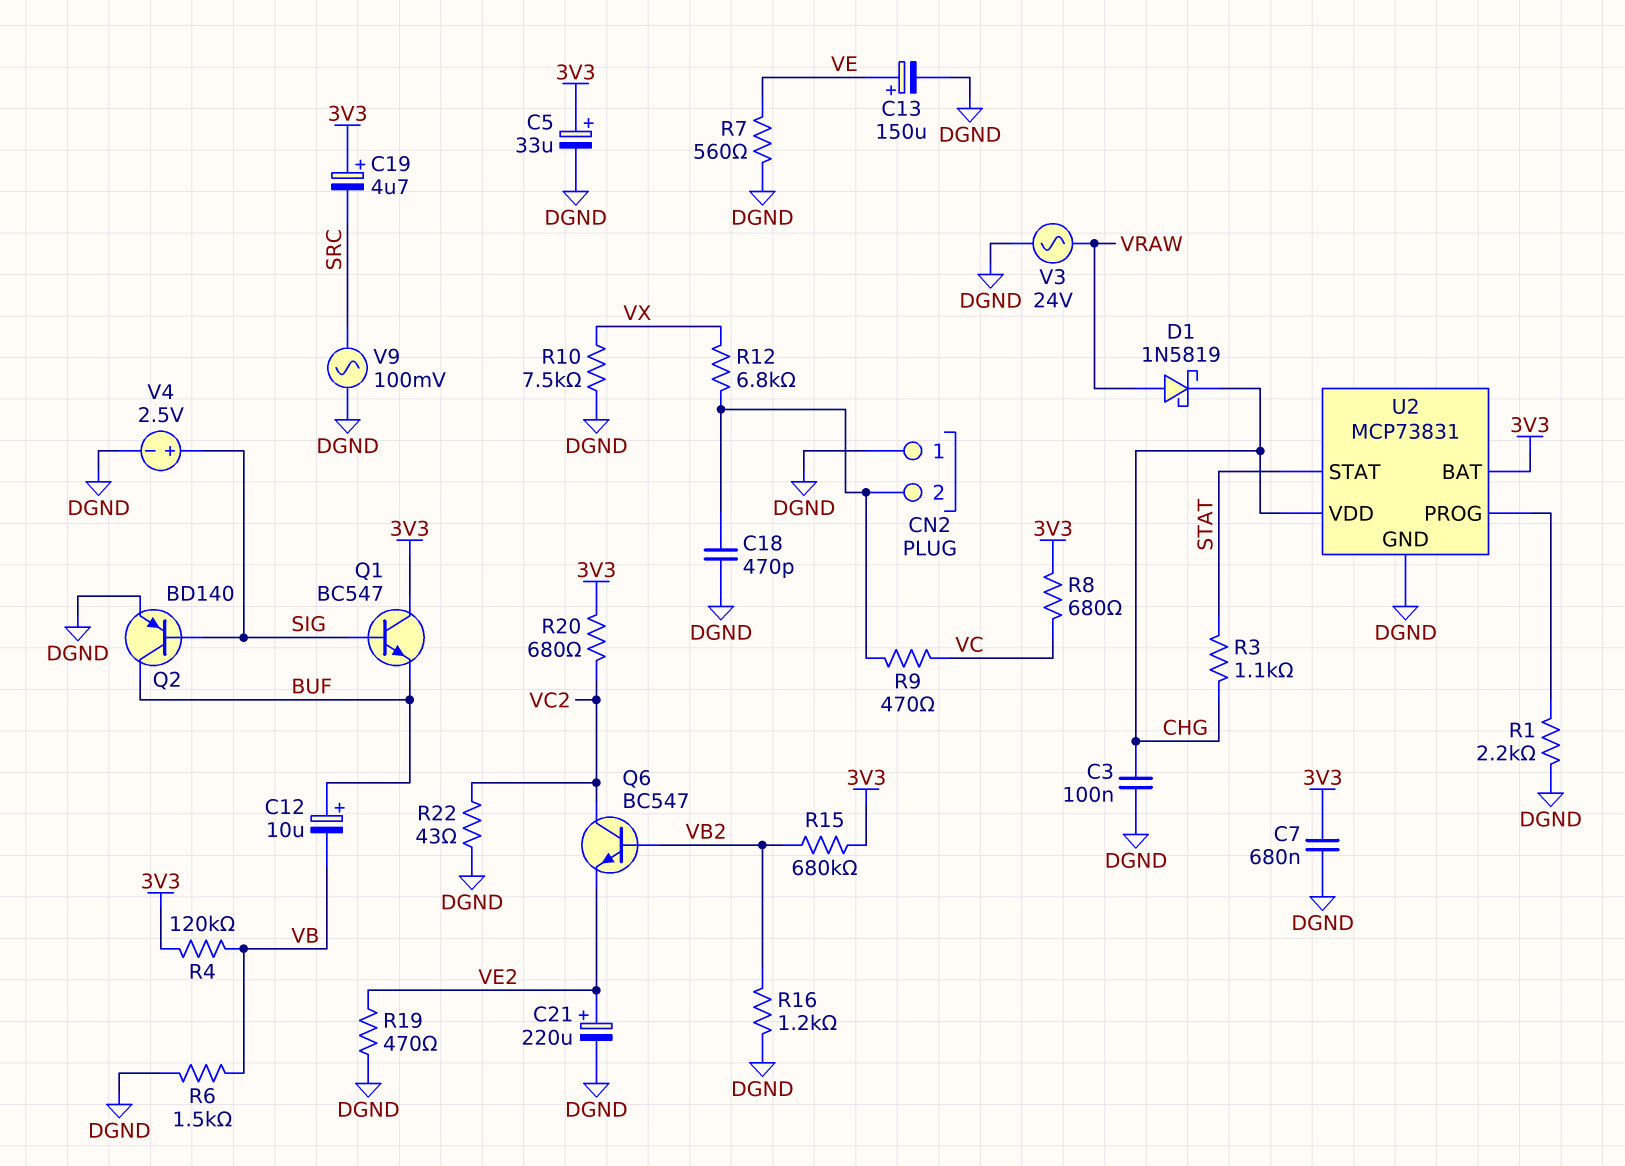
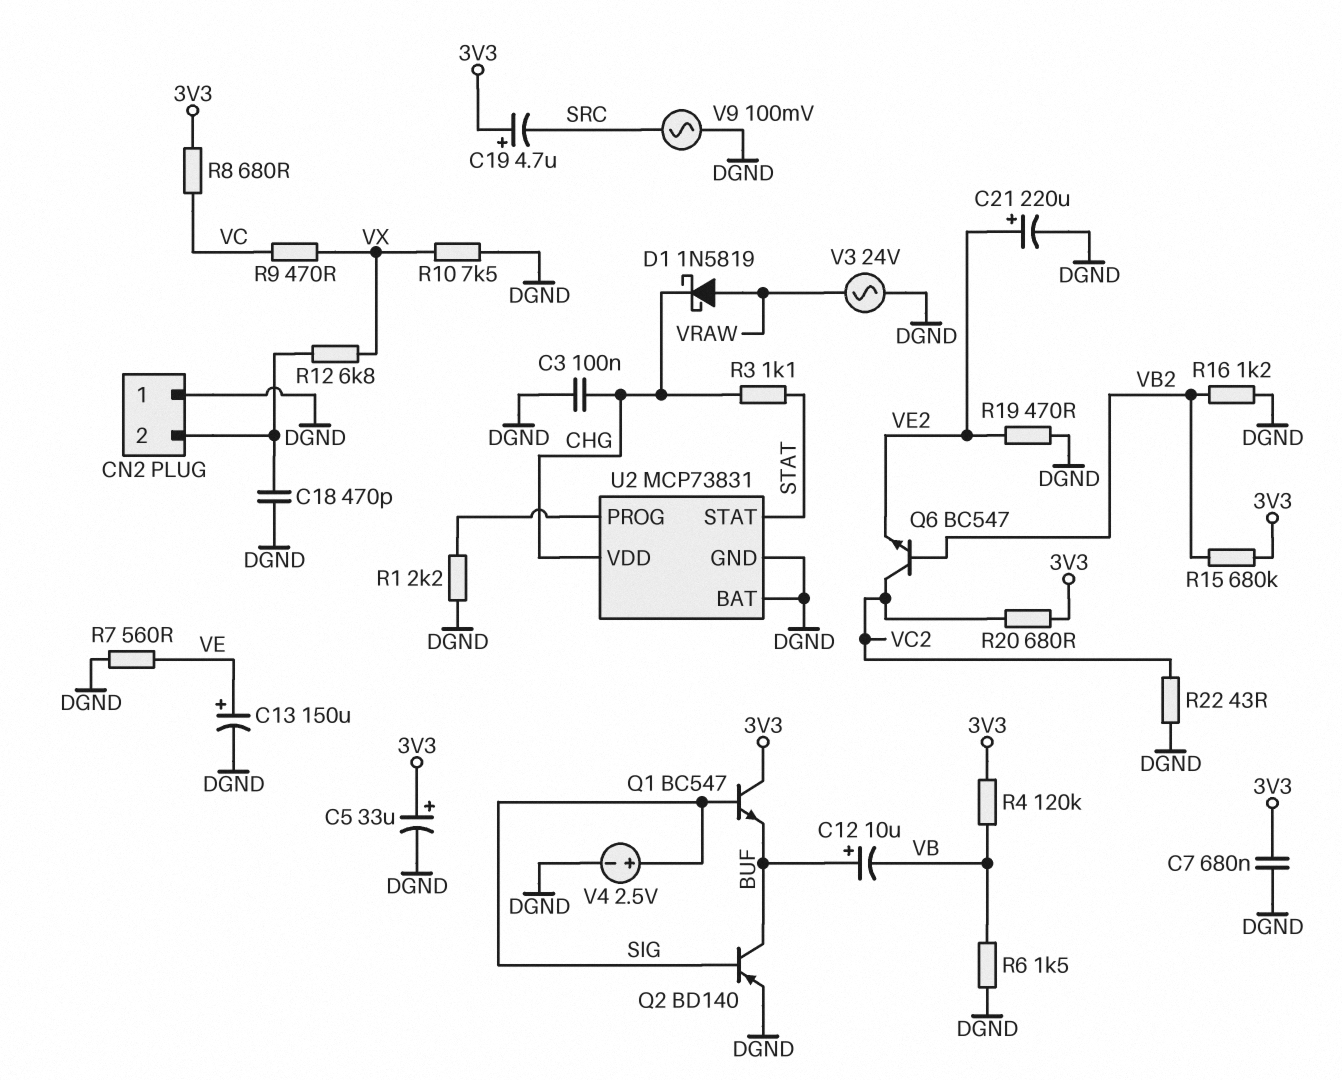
R9: 470 (CN2/2, VC) -> 470 (VC, VX)
U2 pin BAT: 3V3 -> DGND

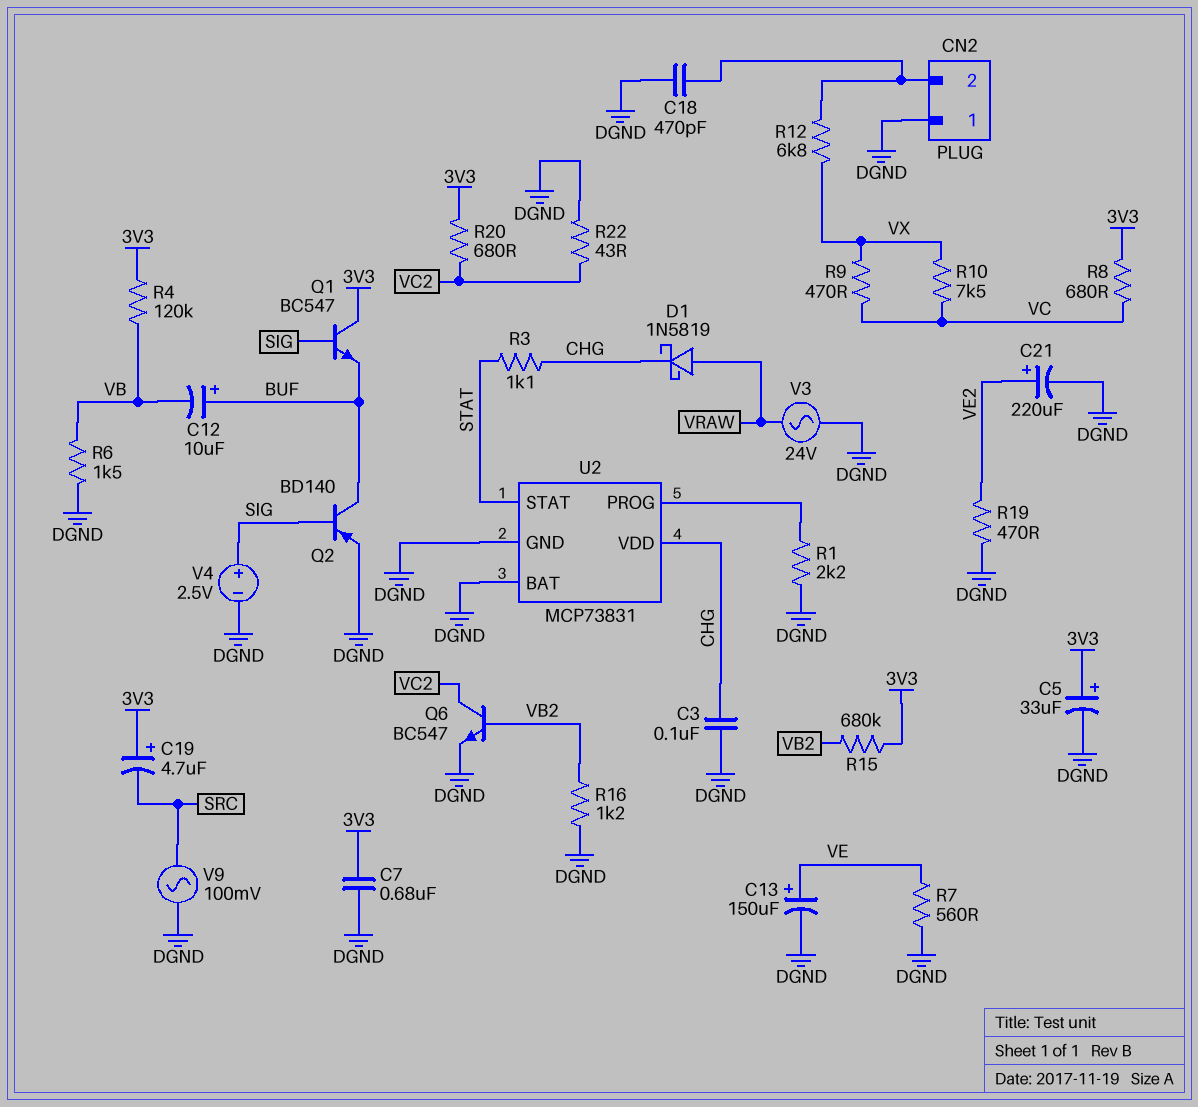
Q6: NPN BC547 (B VB2, C VC2, E VE2) -> NPN BC547 (B VB2, C VC2, E DGND)
R10: 7.5k (DGND, VX) -> 7.5k (VC, VX)

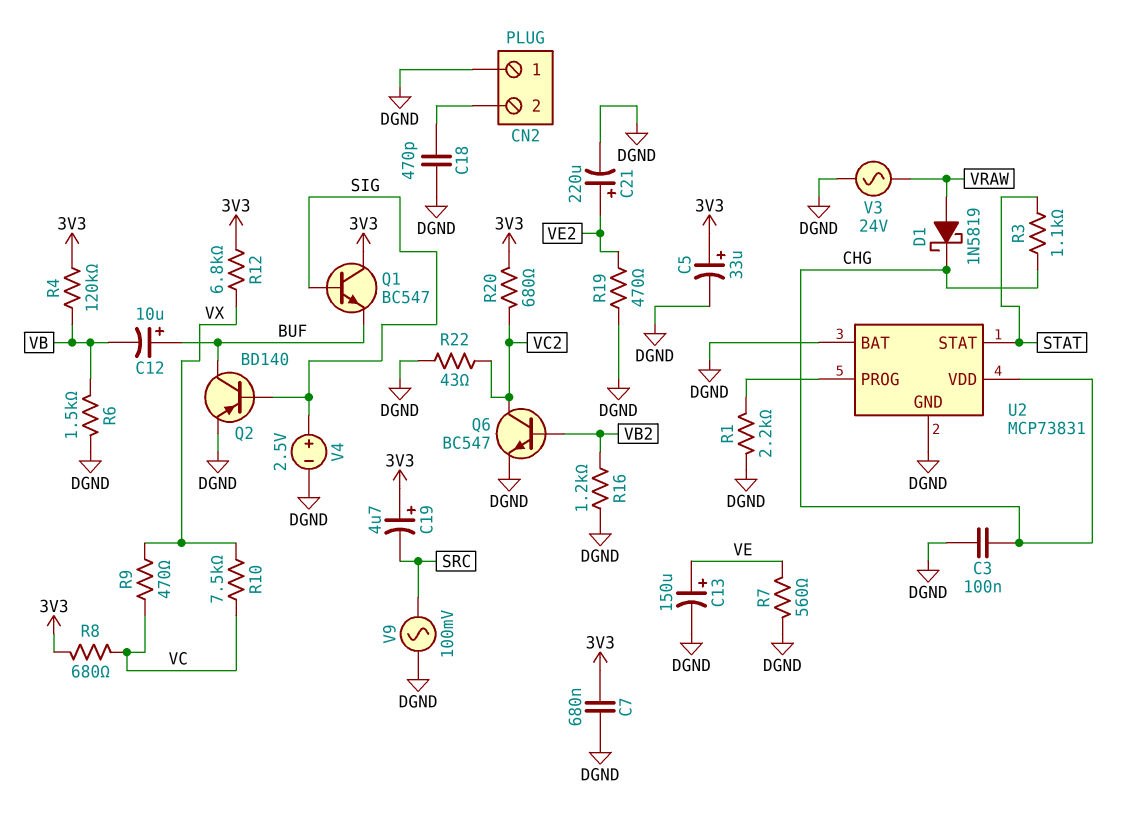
R12: 6.8k (CN2/2, VX) -> 6.8k (3V3, VX)
R15: 680k (3V3, VB2) -> none

